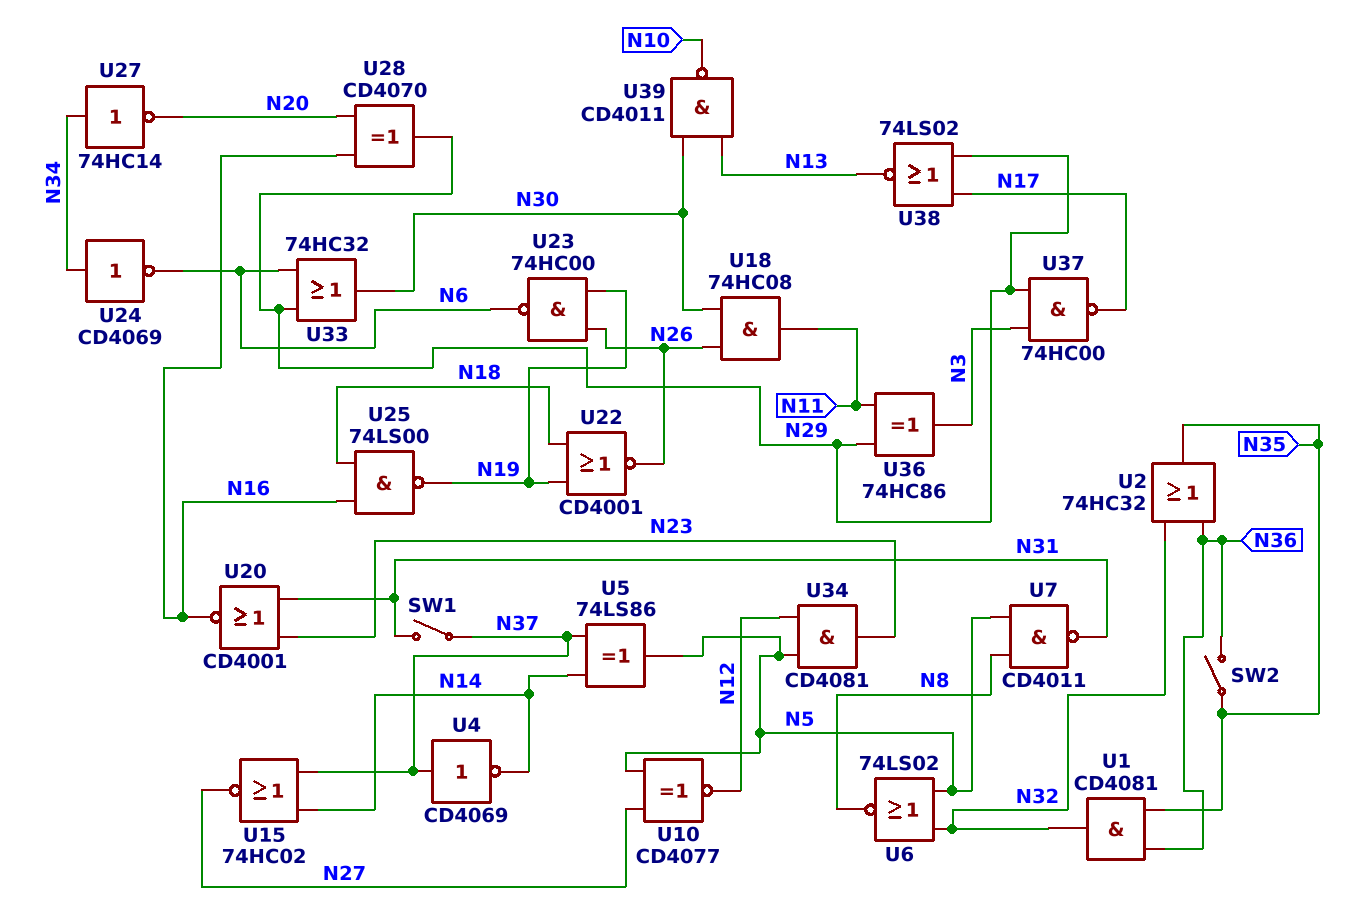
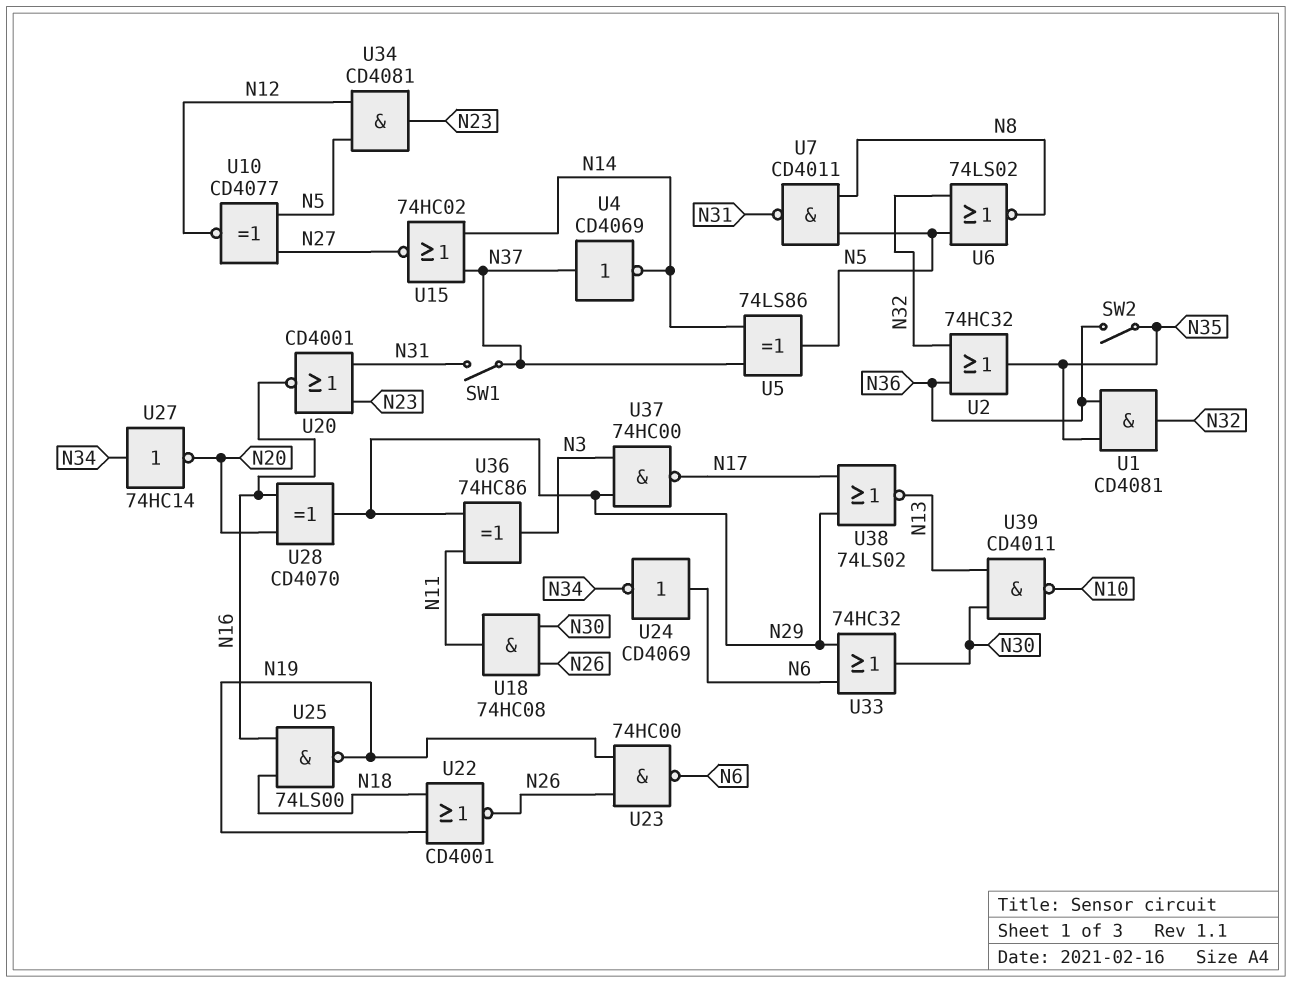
U24: NOT CD4069 (in N34, out N6) -> NOT CD4069 (in N6, out N34)

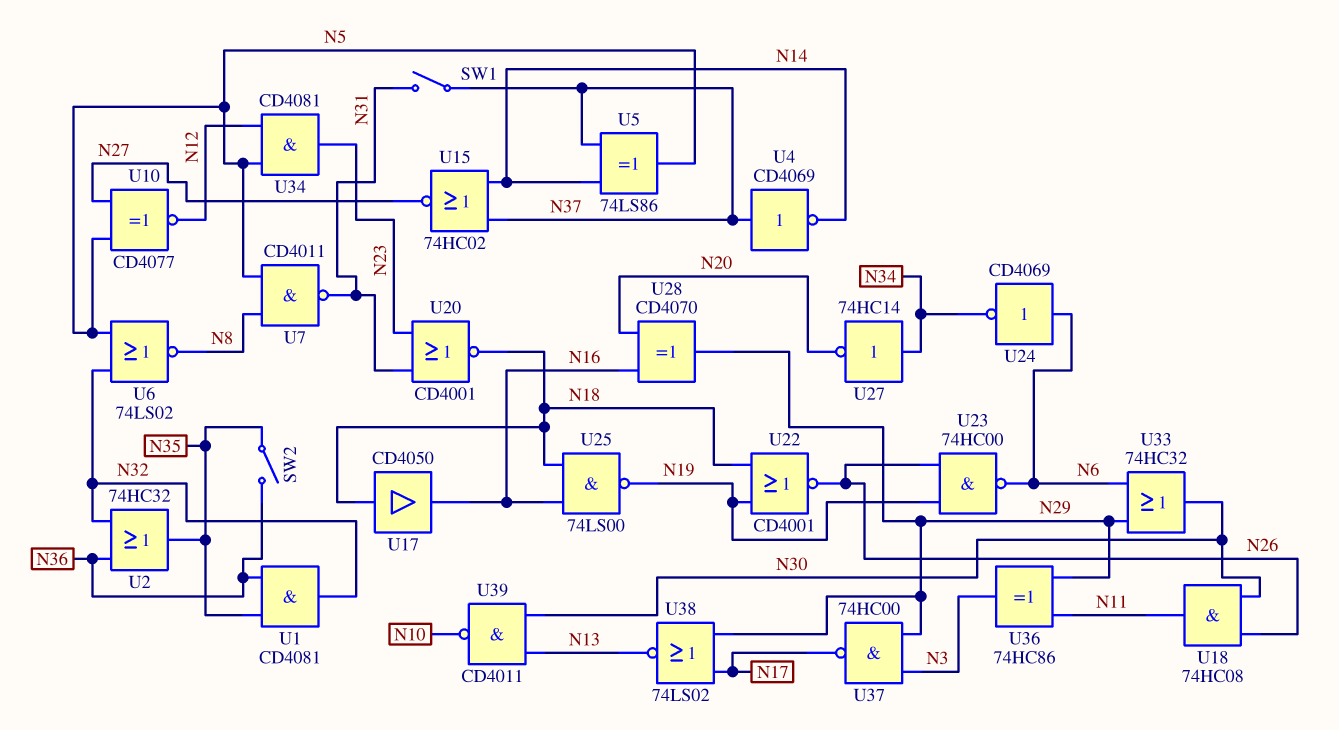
U17: none -> buffer CD4050 (in N18, out N16)
U20: NOR CD4001 (in N23, in N31, out N16) -> NOR CD4001 (in N23, in N31, out N18)

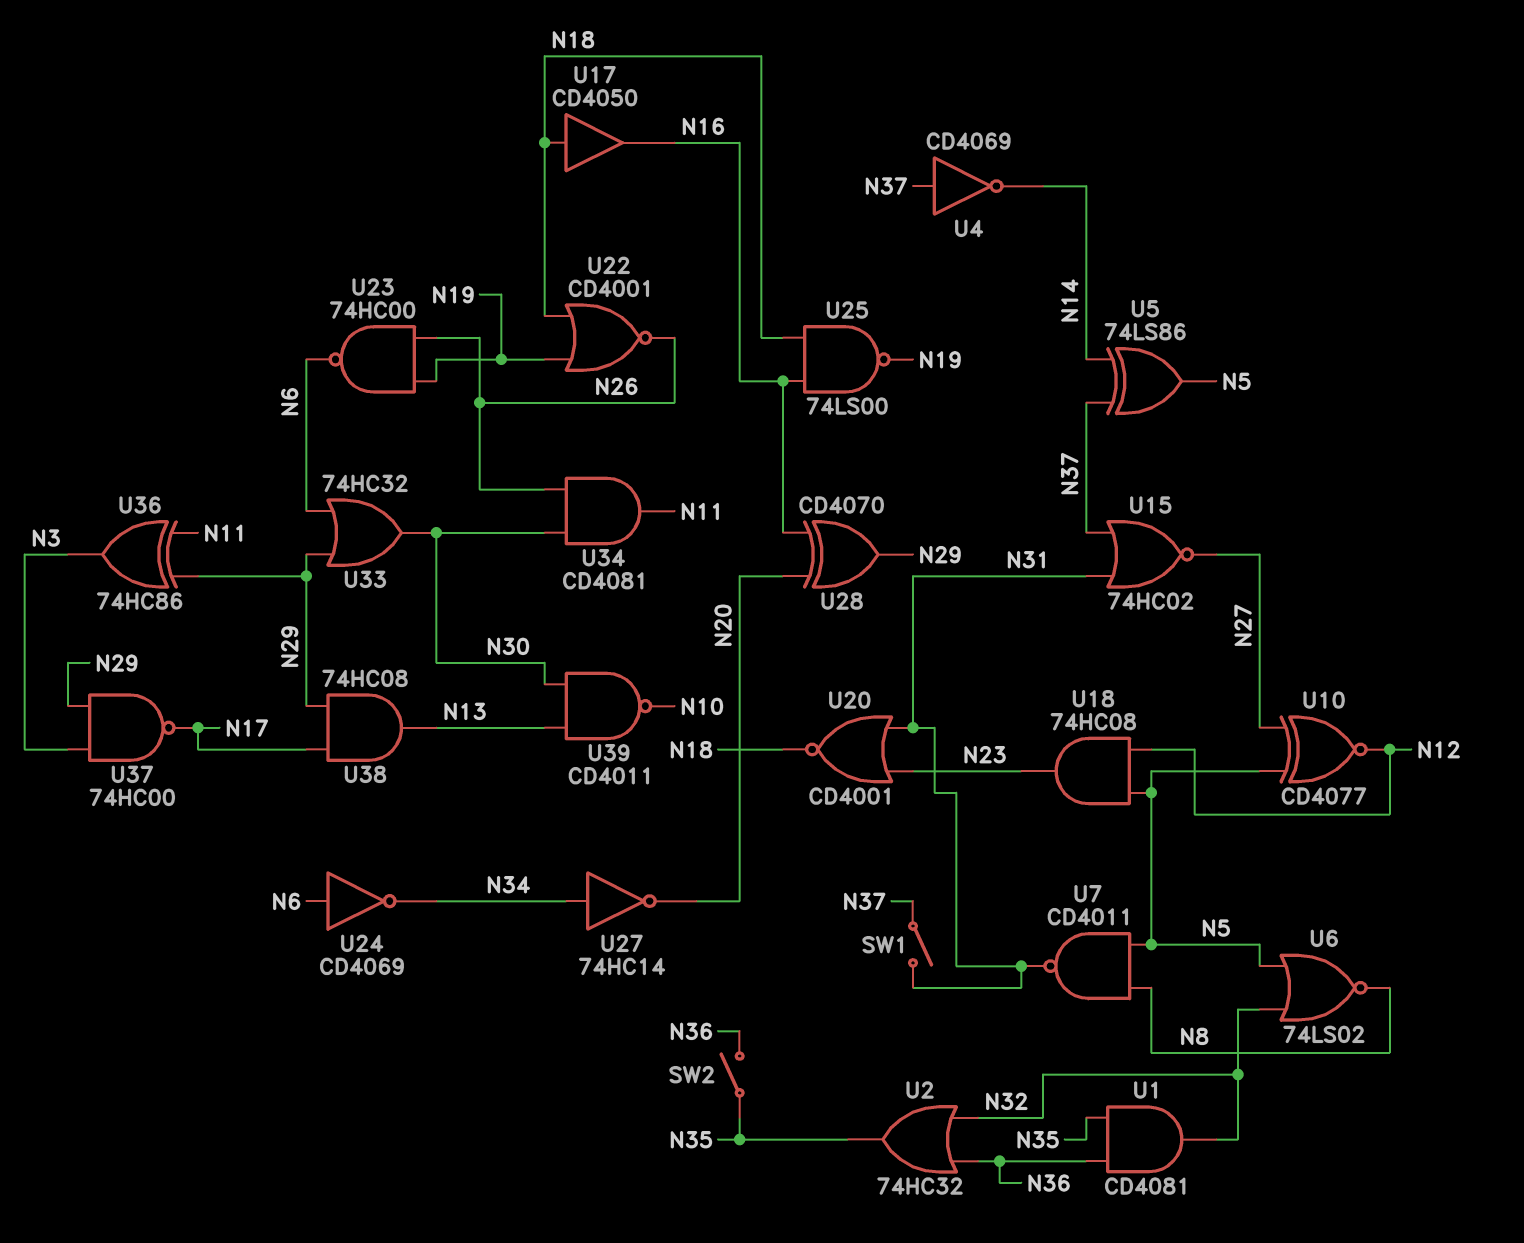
U15: NOR 74HC02 (in N14, in N37, out N27) -> NOR 74HC02 (in N31, in N37, out N27)
U18: AND 74HC08 (in N26, in N30, out N11) -> AND 74HC08 (in N5, in N12, out N23)
U34: AND CD4081 (in N5, in N12, out N23) -> AND CD4081 (in N26, in N30, out N11)
U38: NOR 74LS02 (in N17, in N29, out N13) -> AND 74HC08 (in N17, in N29, out N13)

